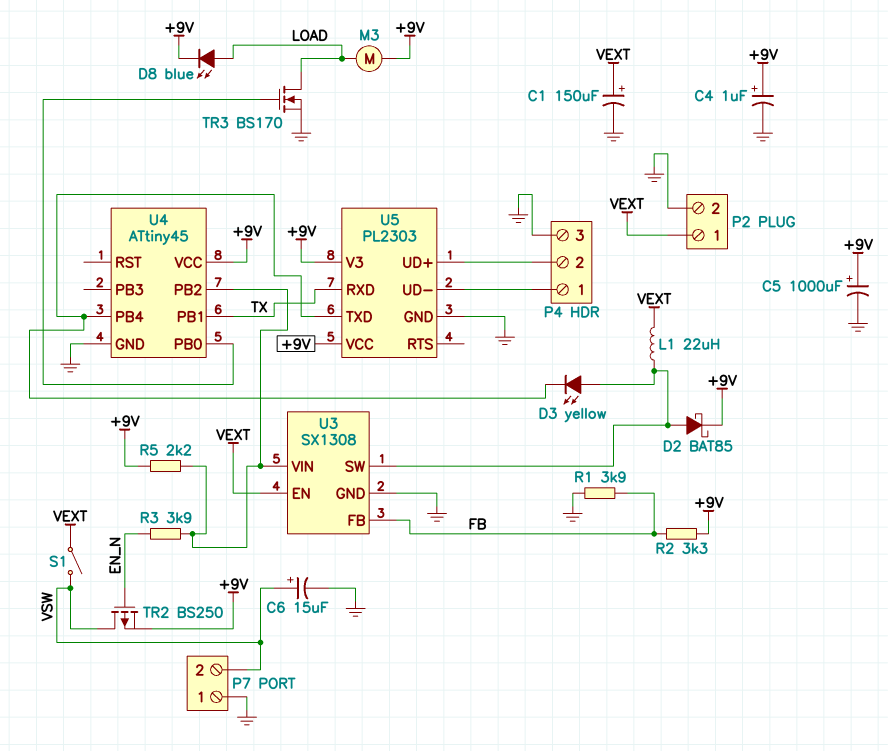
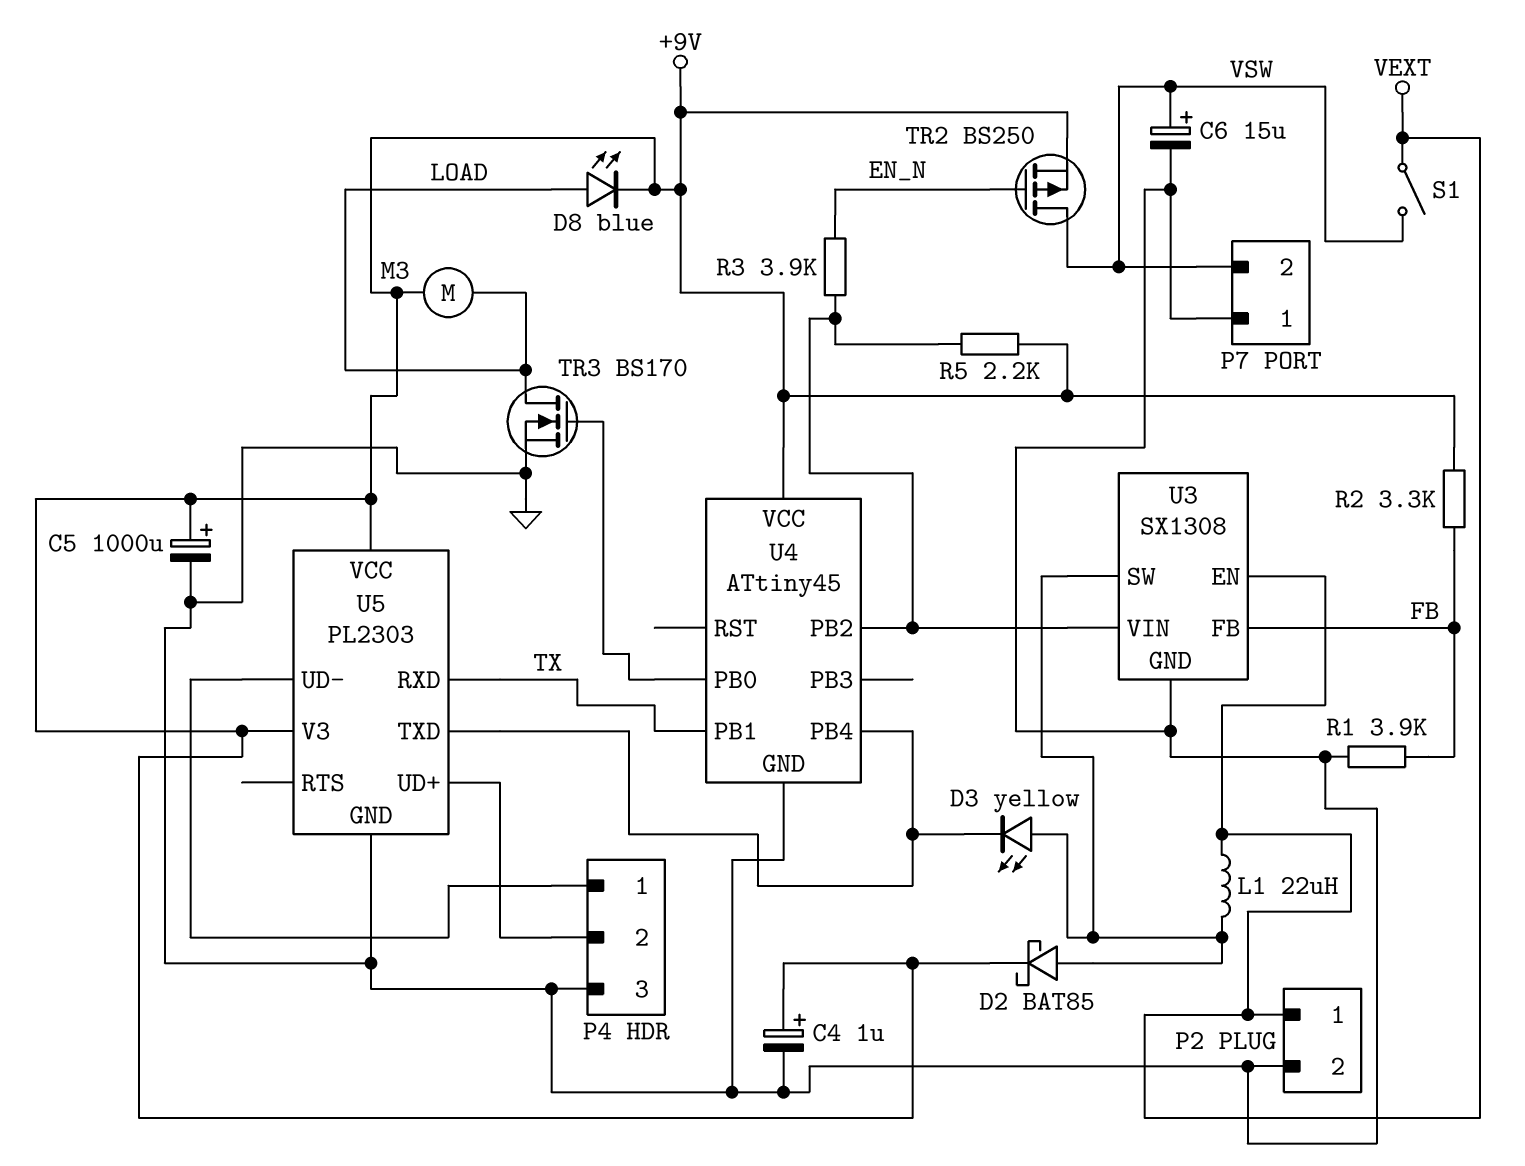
C1: 150uF (plus VEXT, minus GND) -> none

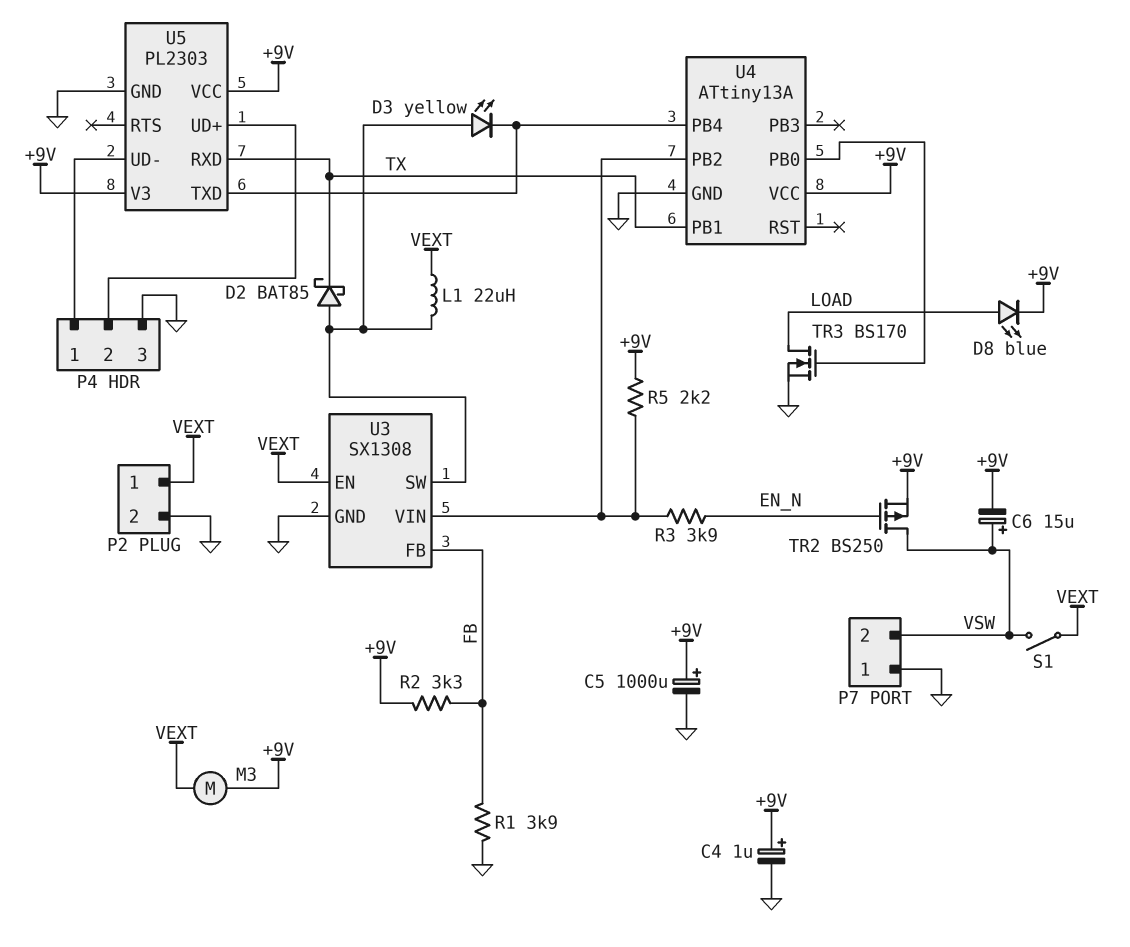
C6: 15uF (plus VSW, minus GND) -> 15uF (plus VSW, minus +9V)
D2: schottky BAT85 (A U3/SW, K +9V) -> schottky BAT85 (A U3/SW, K TX)
M3: motor (+9V, LOAD) -> motor (+9V, VEXT)
U4: ATtiny45 -> ATtiny13A

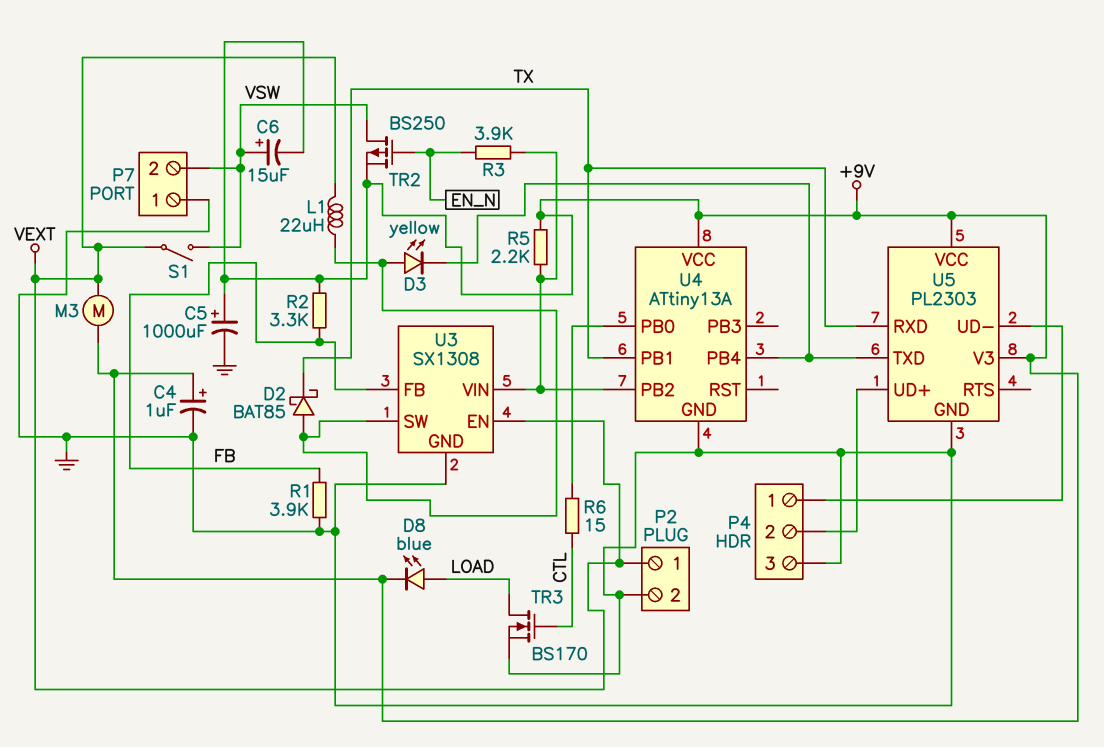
R6: none -> 15 (CTL, U4/PB0)
TR3: NMOS BS170 (G U4/PB0, D LOAD, S GND) -> NMOS BS170 (G CTL, D LOAD, S GND)

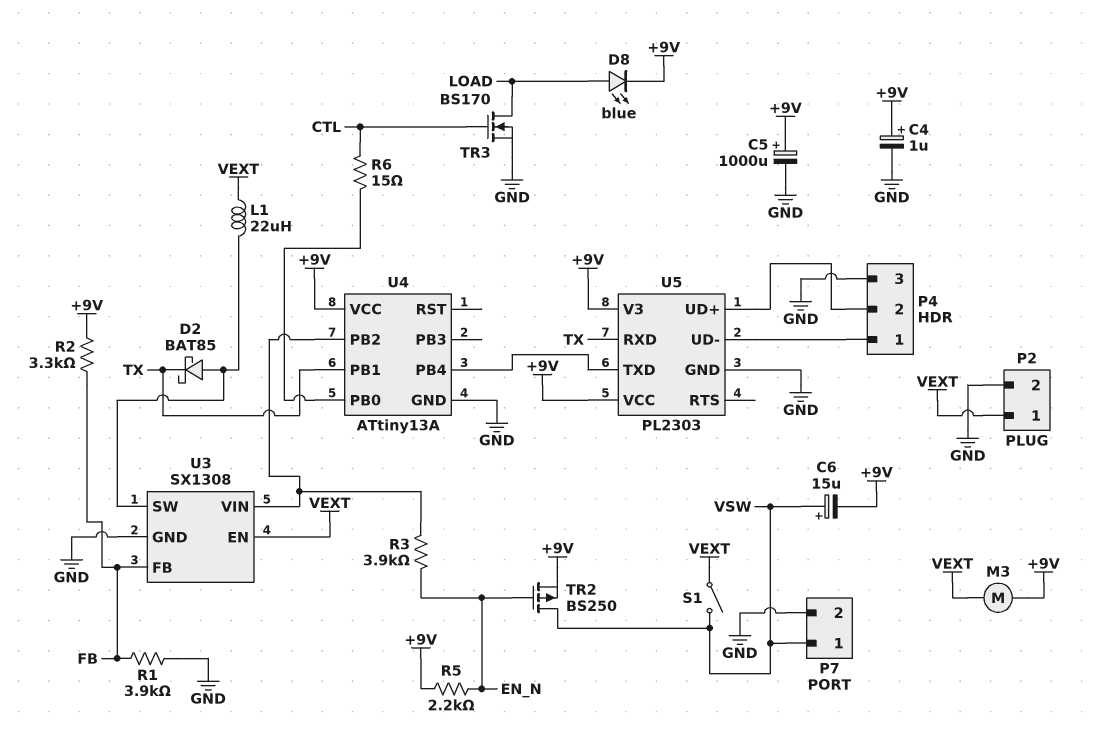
D3: LED yellow (A U3/SW, K U4/PB4) -> none
P7 pin 1: GND -> VSW
P7 pin 2: VSW -> GND
R5: 2.2k (+9V, U3/VIN) -> 2.2k (+9V, EN_N)

